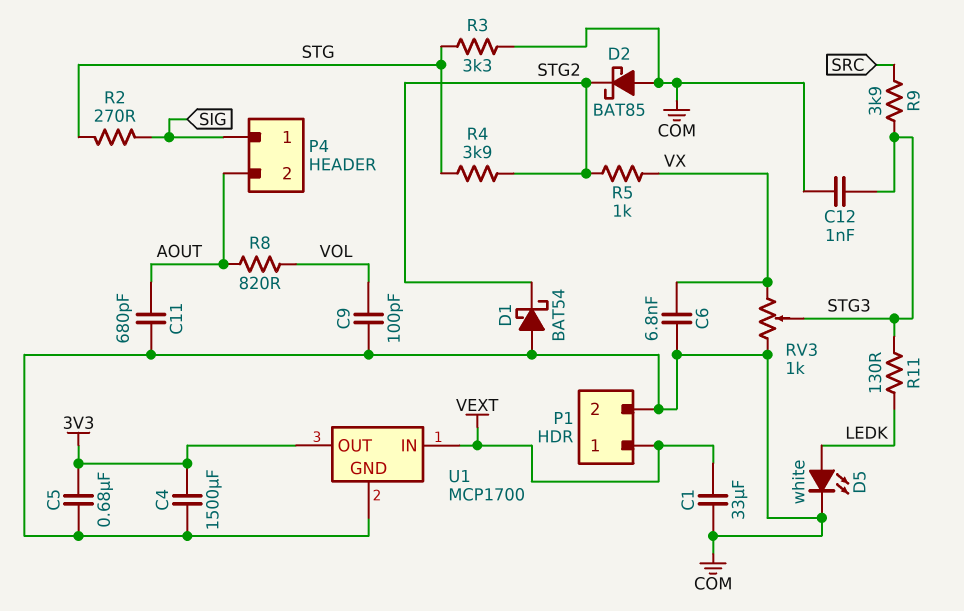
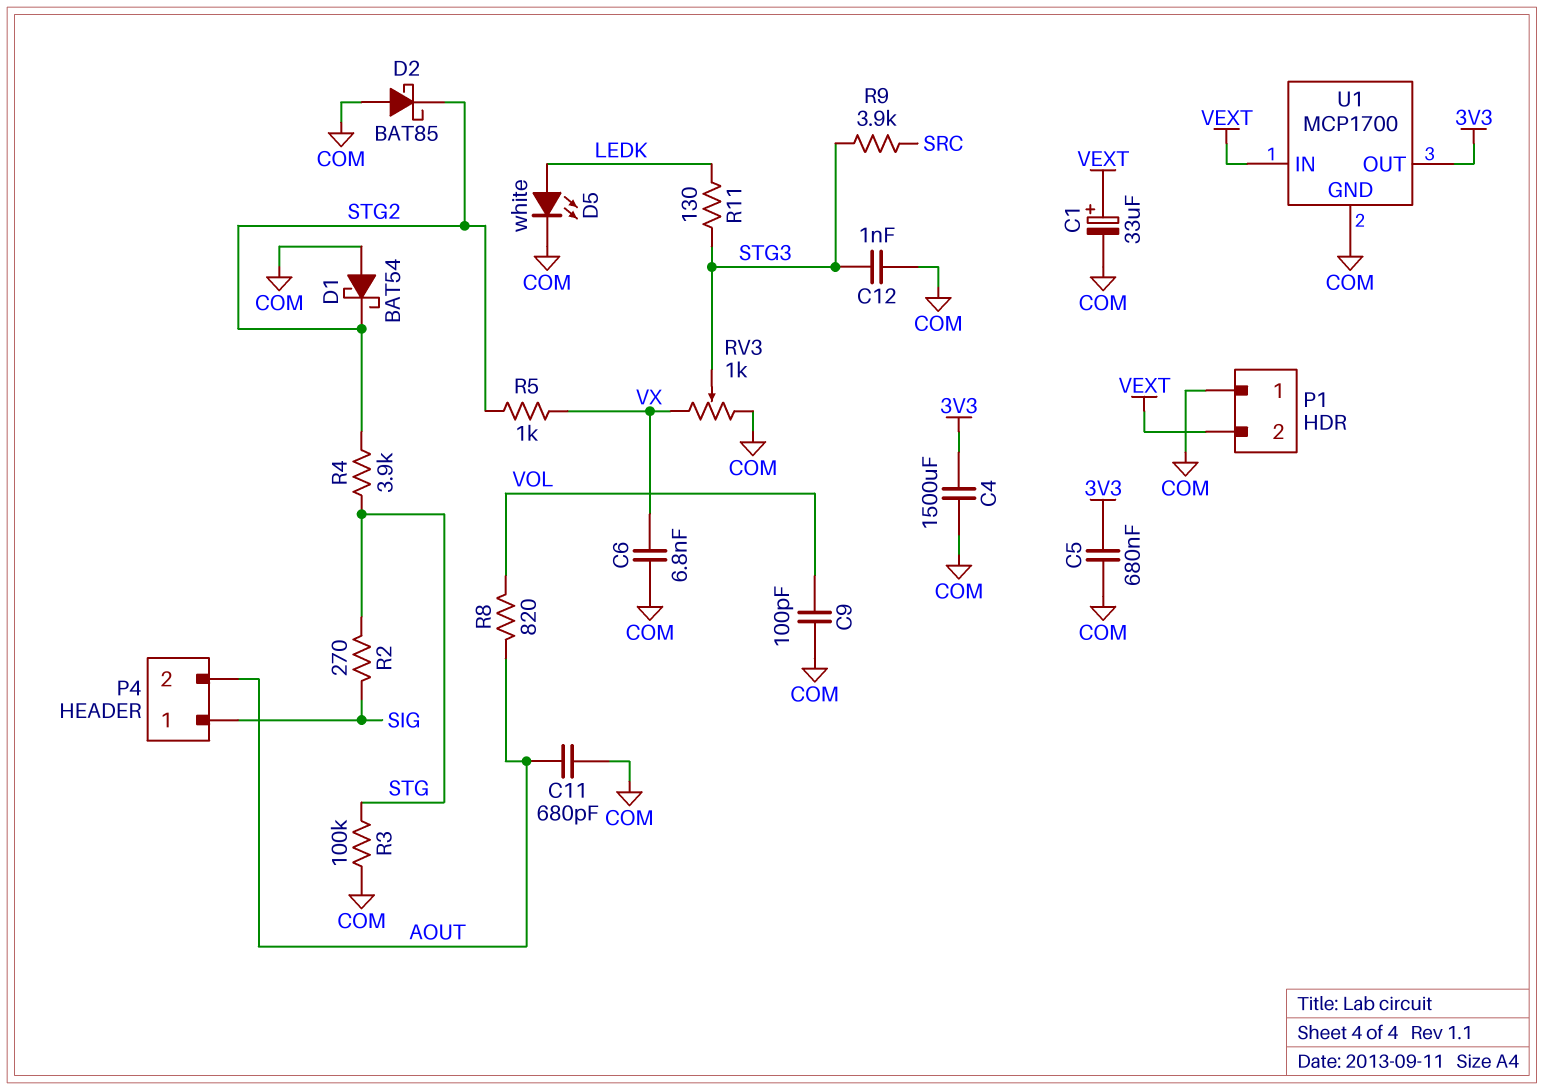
C1: 33uF (COM, VEXT) -> 33uF (plus VEXT, minus COM)
P1 pin 1: VEXT -> COM
P1 pin 2: COM -> VEXT
R3: 3.3k (COM, STG) -> 100k (COM, STG)

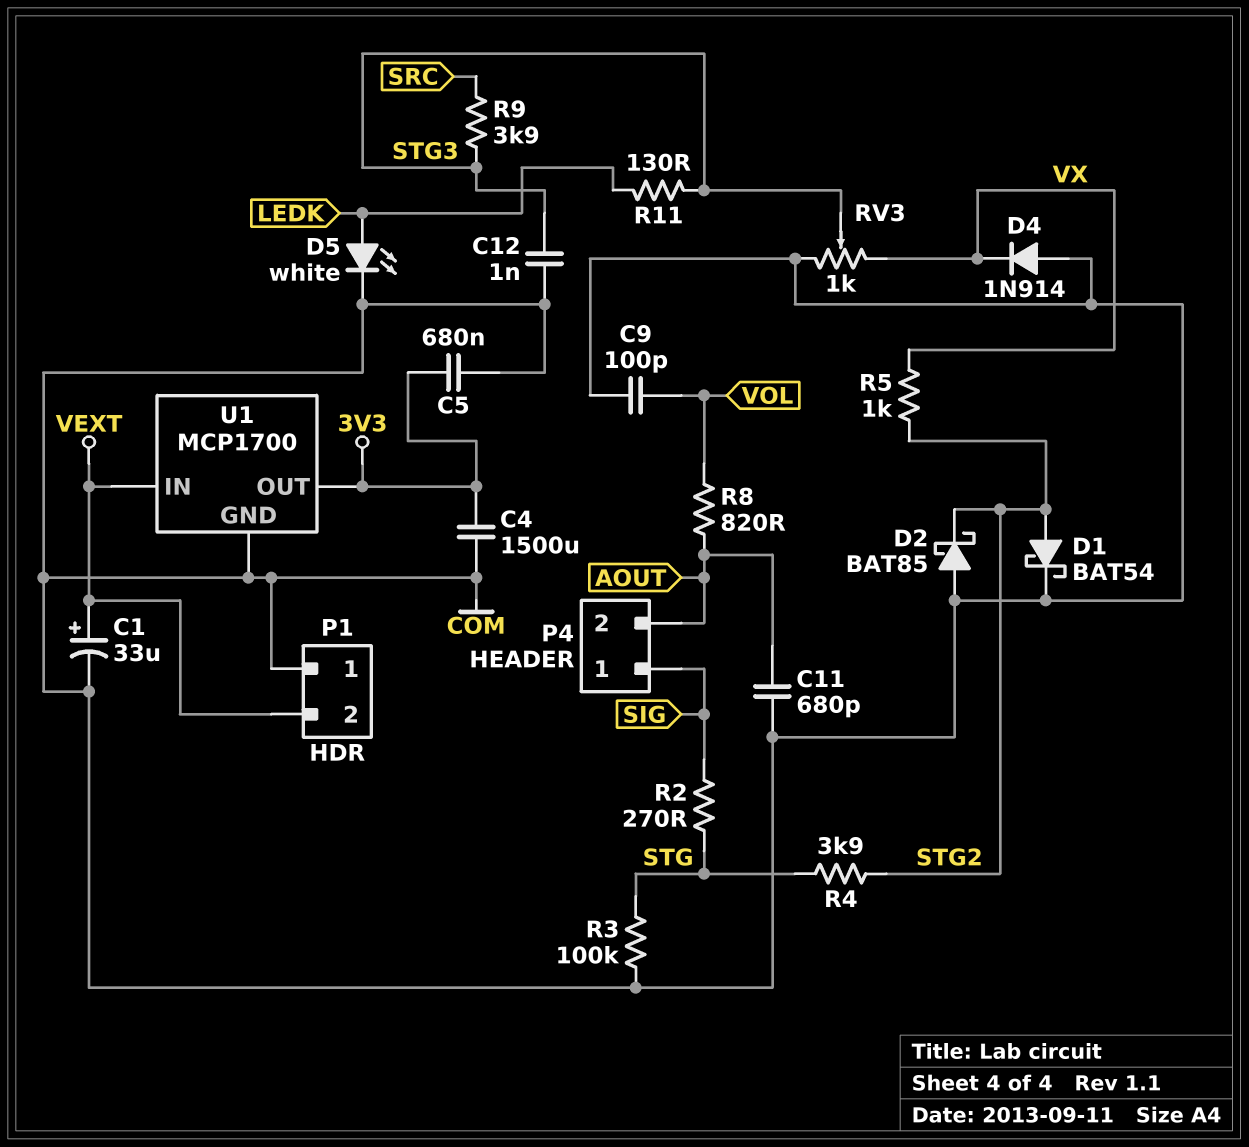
C6: 6.8nF (COM, VX) -> none
D1: schottky BAT54 (A COM, K STG2) -> schottky BAT54 (A STG2, K COM)
D4: none -> diode 1N914 (A COM, K VX)

